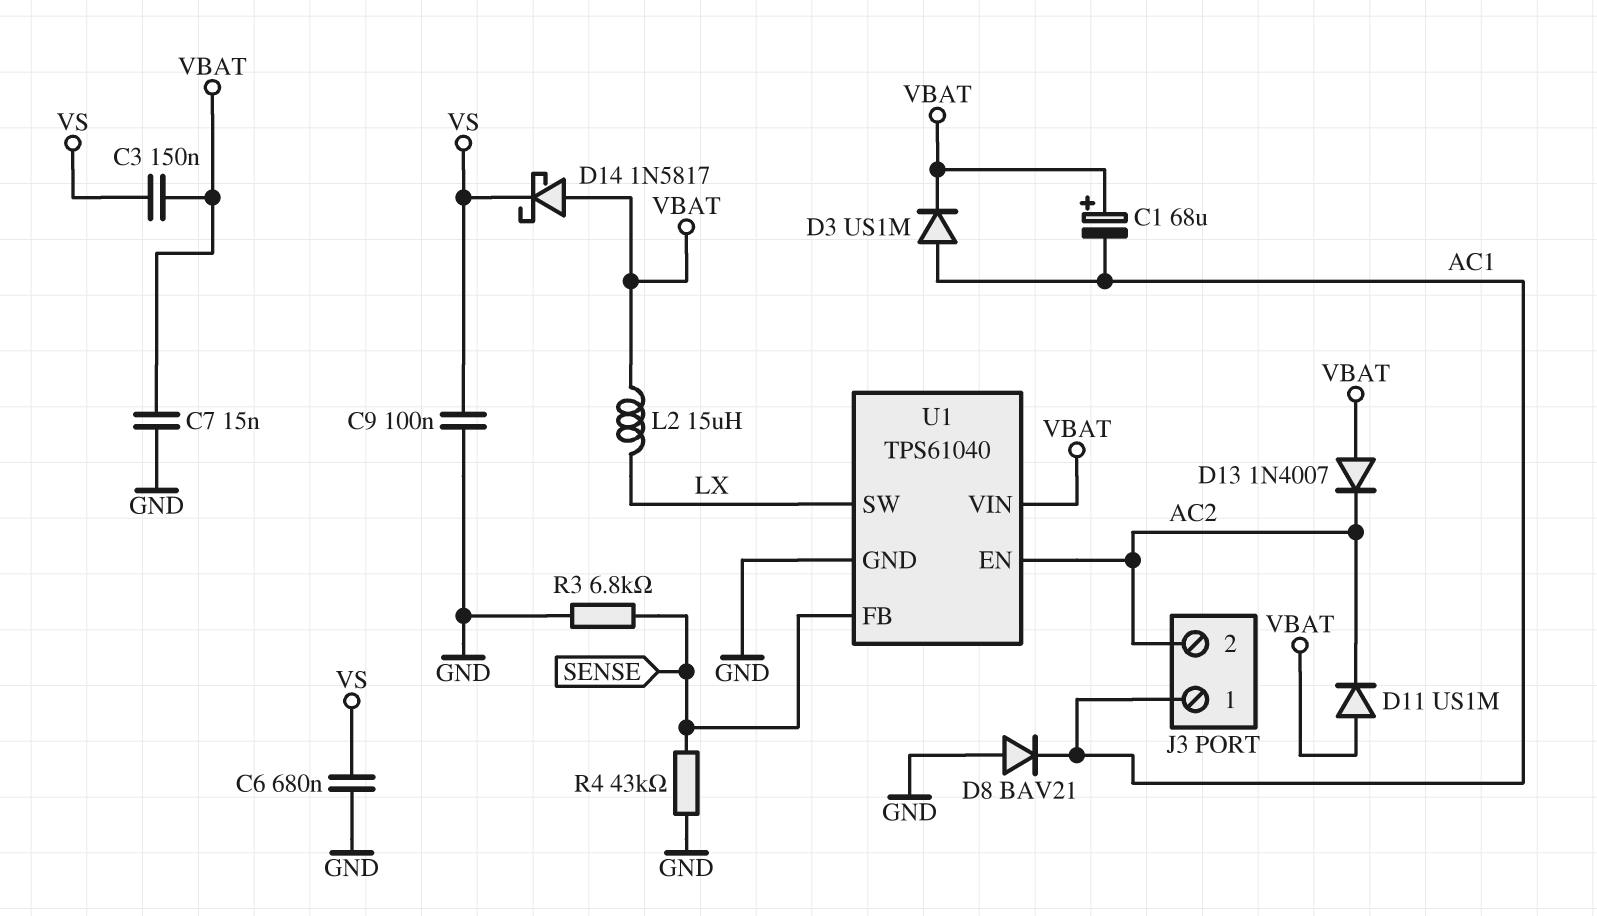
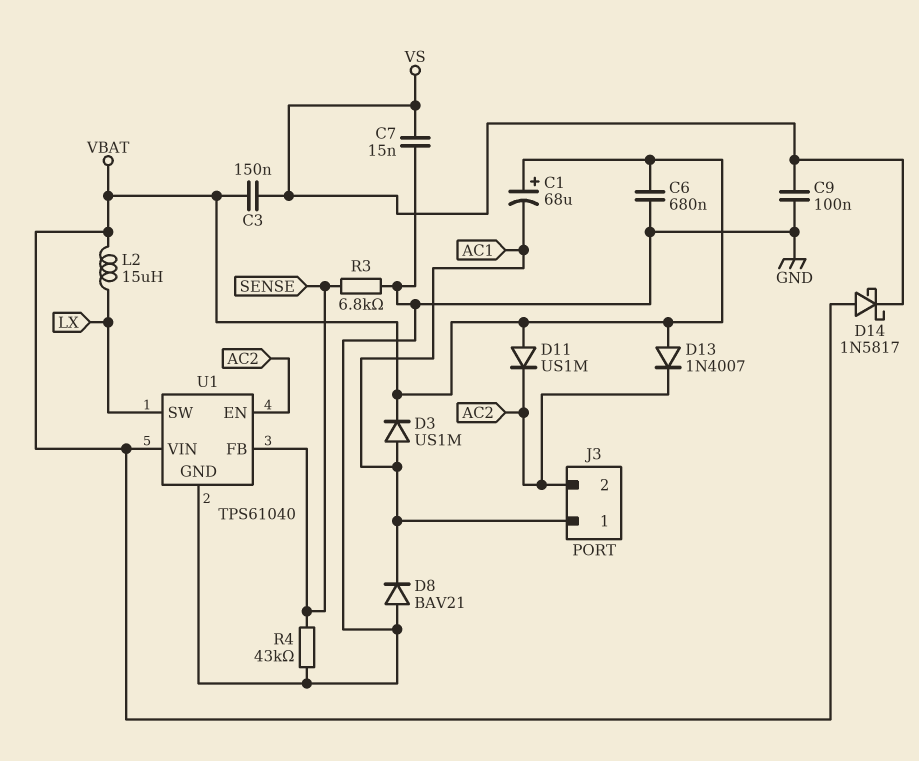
C6: 680nF (GND, VS) -> 680nF (GND, VBAT)
C7: 15nF (GND, VBAT) -> 15nF (GND, VS)

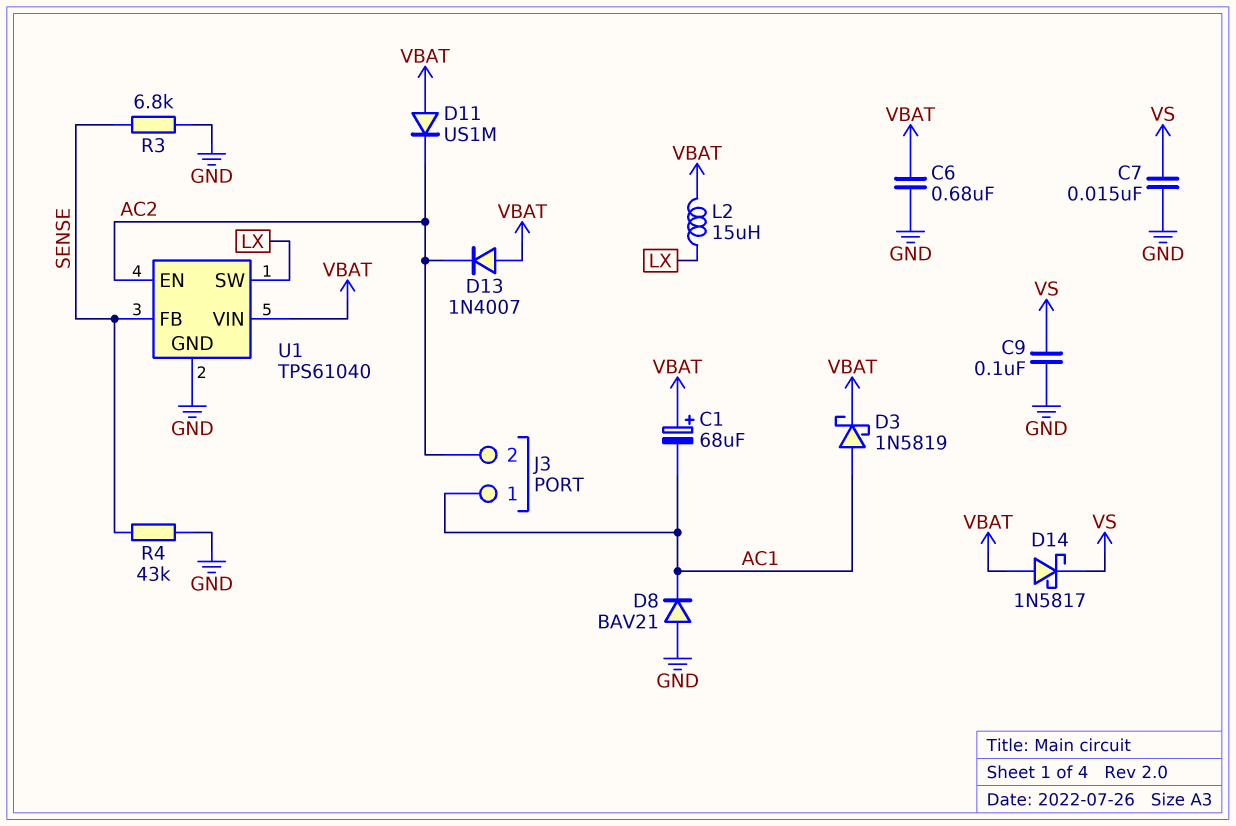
C3: 150nF (VBAT, VS) -> none
D3: diode US1M (A AC1, K VBAT) -> schottky 1N5819 (A AC1, K VBAT)

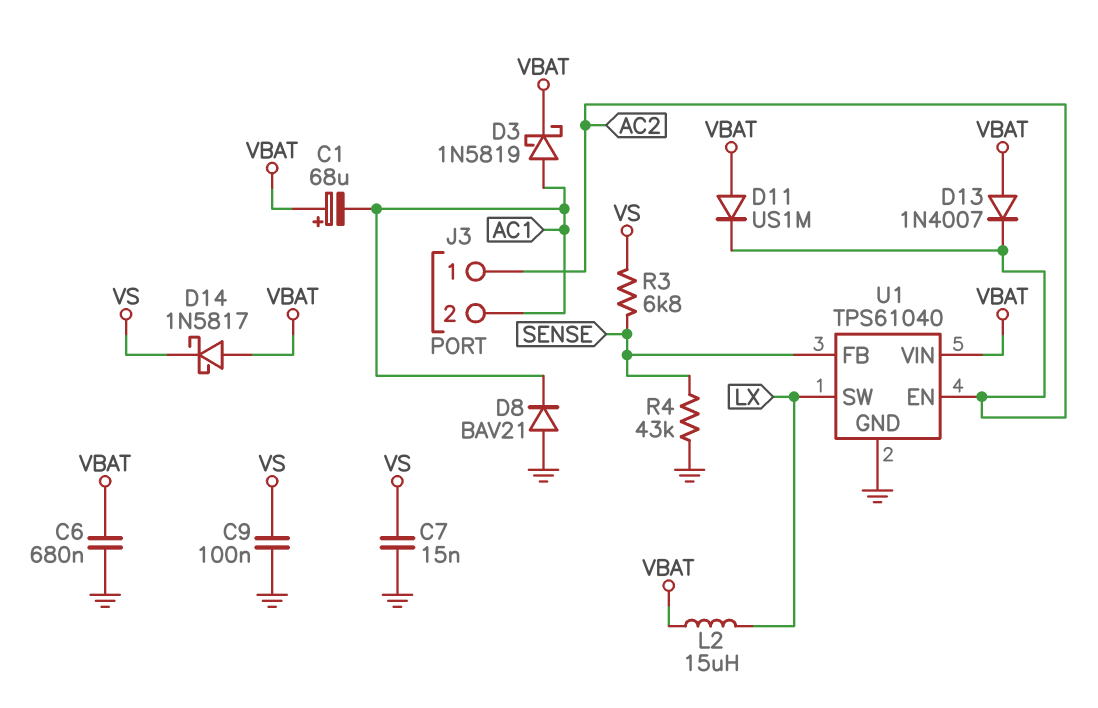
J3 pin 1: AC1 -> AC2
J3 pin 2: AC2 -> AC1
R3: 6.8k (GND, SENSE) -> 6.8k (SENSE, VS)

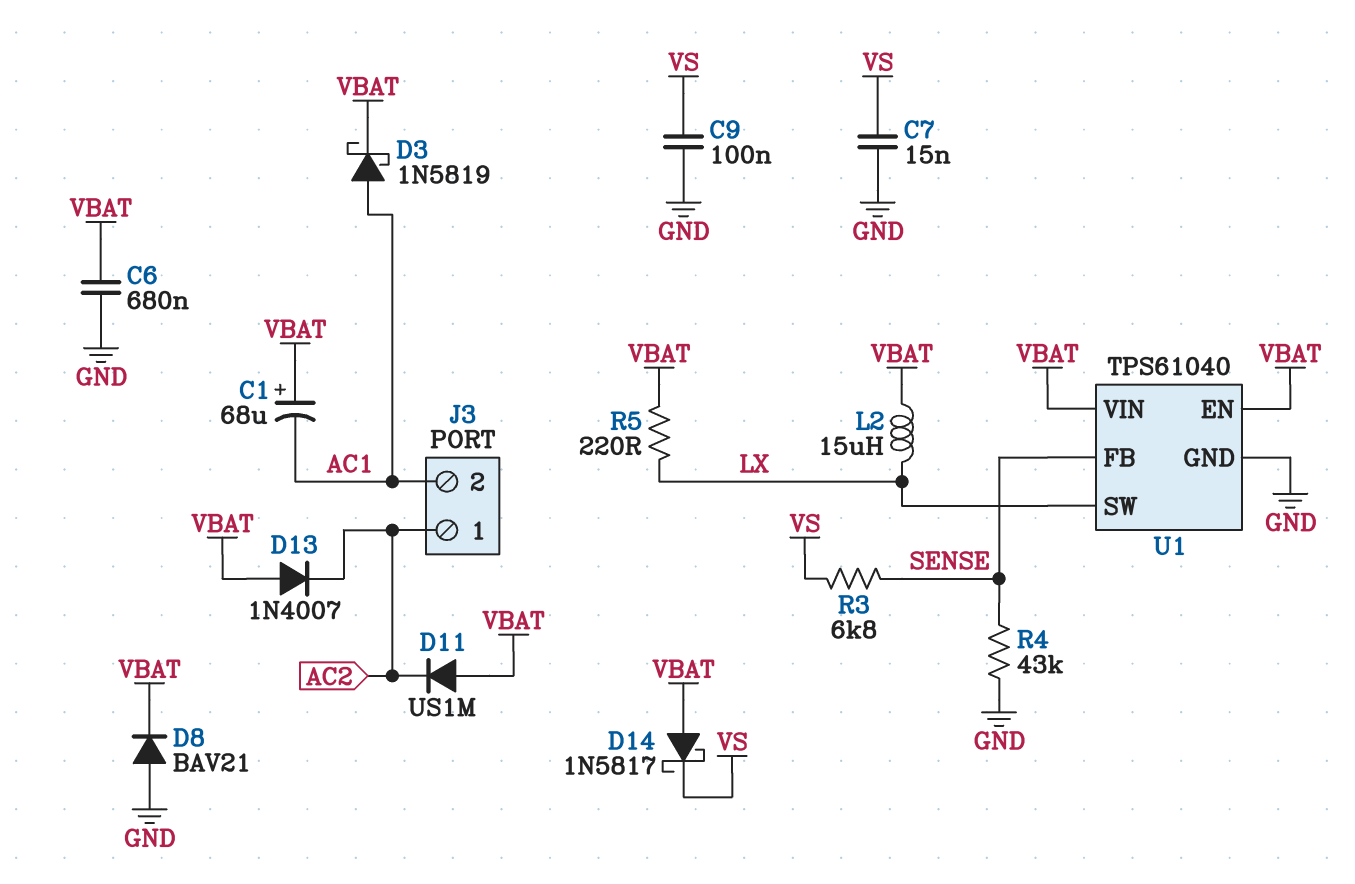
D8: diode BAV21 (A GND, K AC1) -> diode BAV21 (A GND, K VBAT)
R5: none -> 220 (LX, VBAT)
U1 pin EN: AC2 -> VBAT

